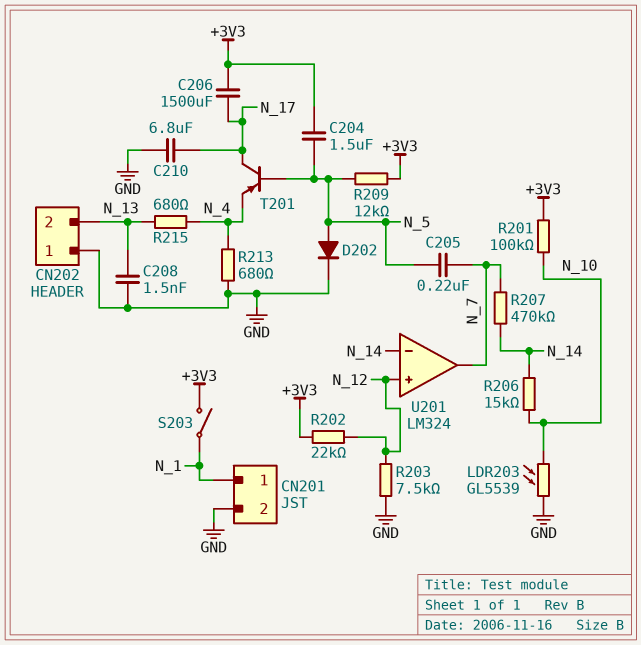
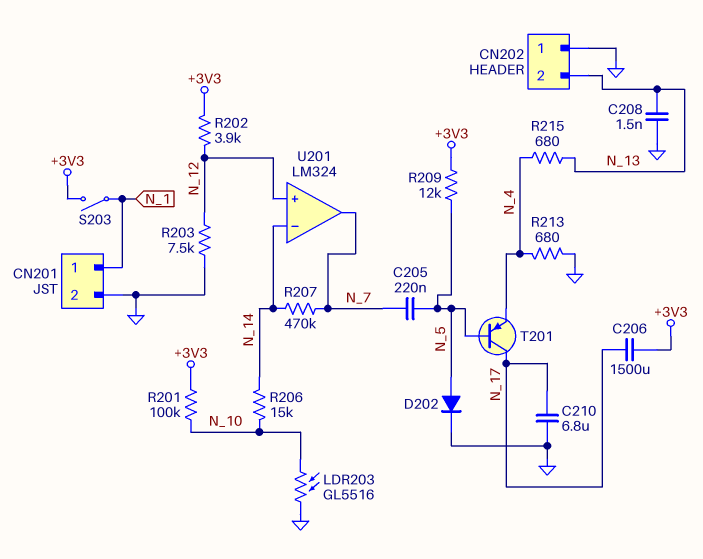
C204: 1.5uF (+3V3, N_5) -> none
LDR203: GL5539 (GND, N_10) -> GL5516 (GND, N_10)
R202: 22k (+3V3, N_12) -> 3.9k (+3V3, N_12)

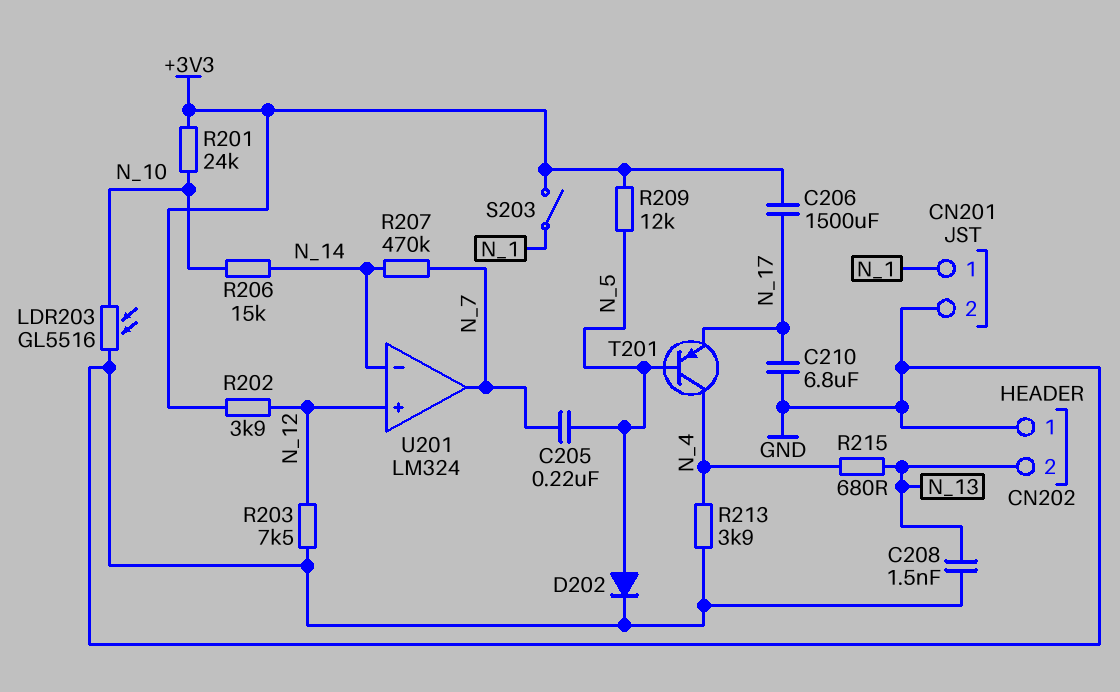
R201: 100k (+3V3, N_10) -> 24k (+3V3, N_10)
R213: 680 (GND, N_4) -> 3.9k (GND, N_4)
T201: PNP (B N_5, C N_17, E N_4) -> PNP (B N_5, C N_4, E N_17)

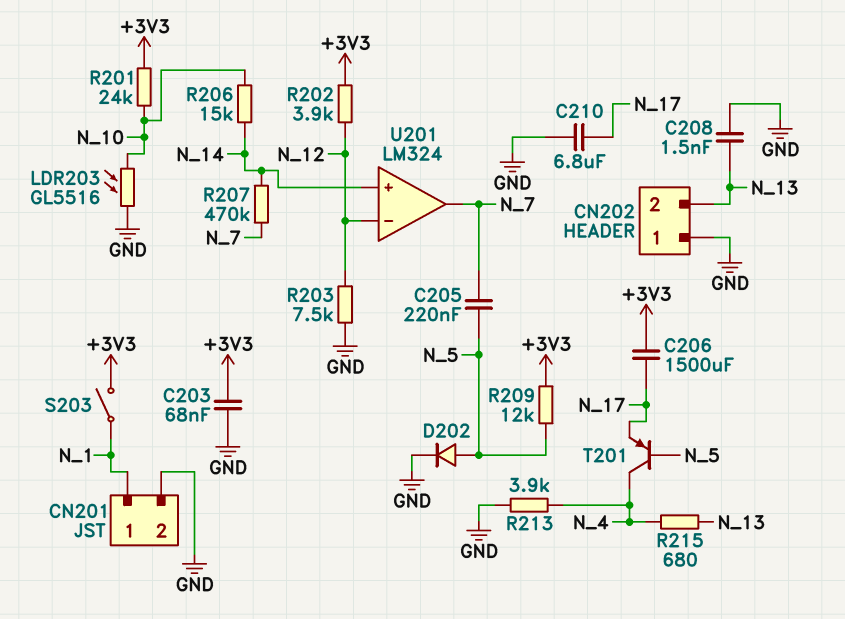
C203: none -> 68nF (+3V3, GND)
U201 pin in+: N_12 -> N_14
U201 pin in-: N_14 -> N_12

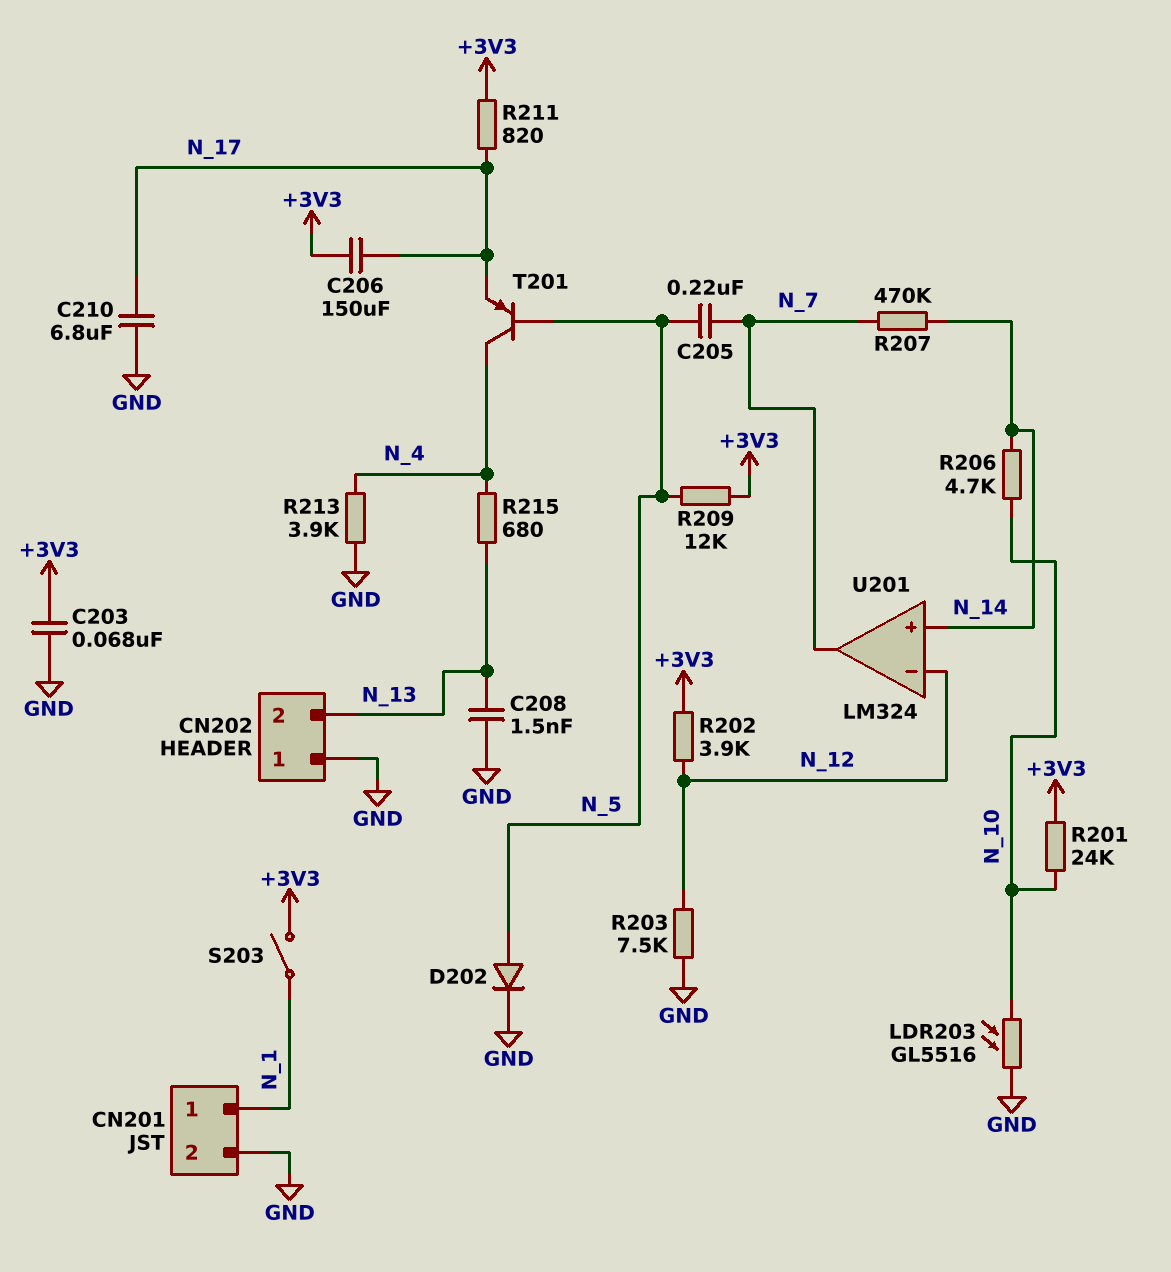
C206: 1500uF (+3V3, N_17) -> 150uF (+3V3, N_17)
R206: 15k (N_10, N_14) -> 4.7k (N_10, N_14)
R211: none -> 820 (+3V3, N_17)

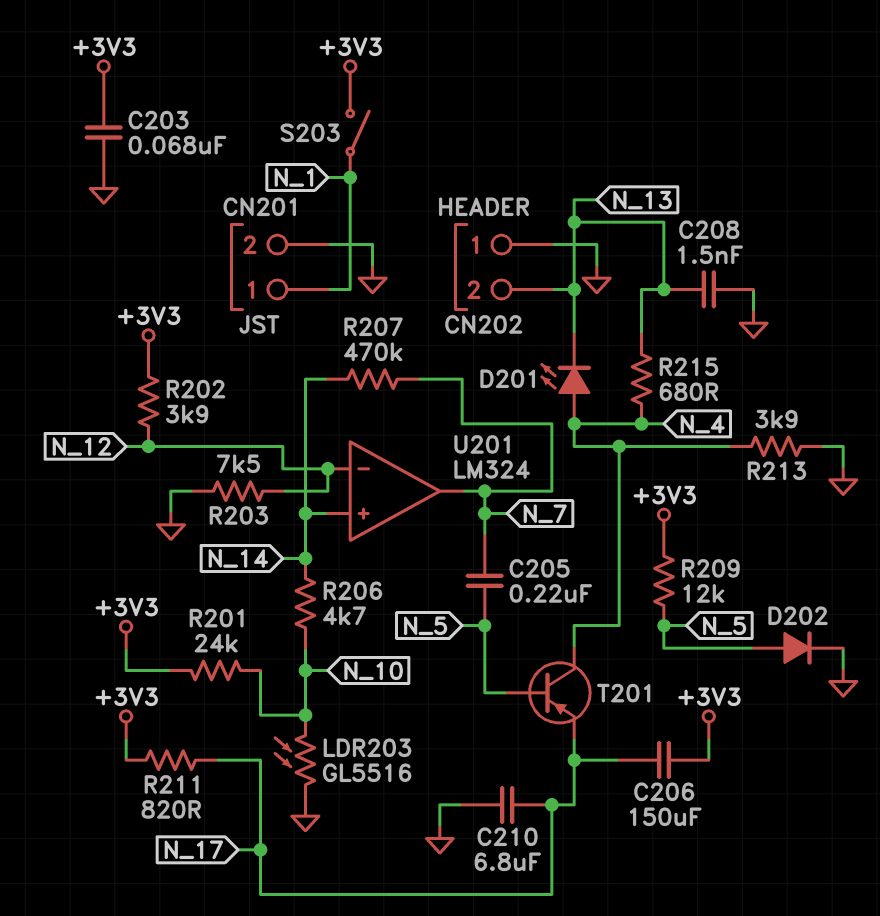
D201: none -> LED (A N_4, K N_13)

